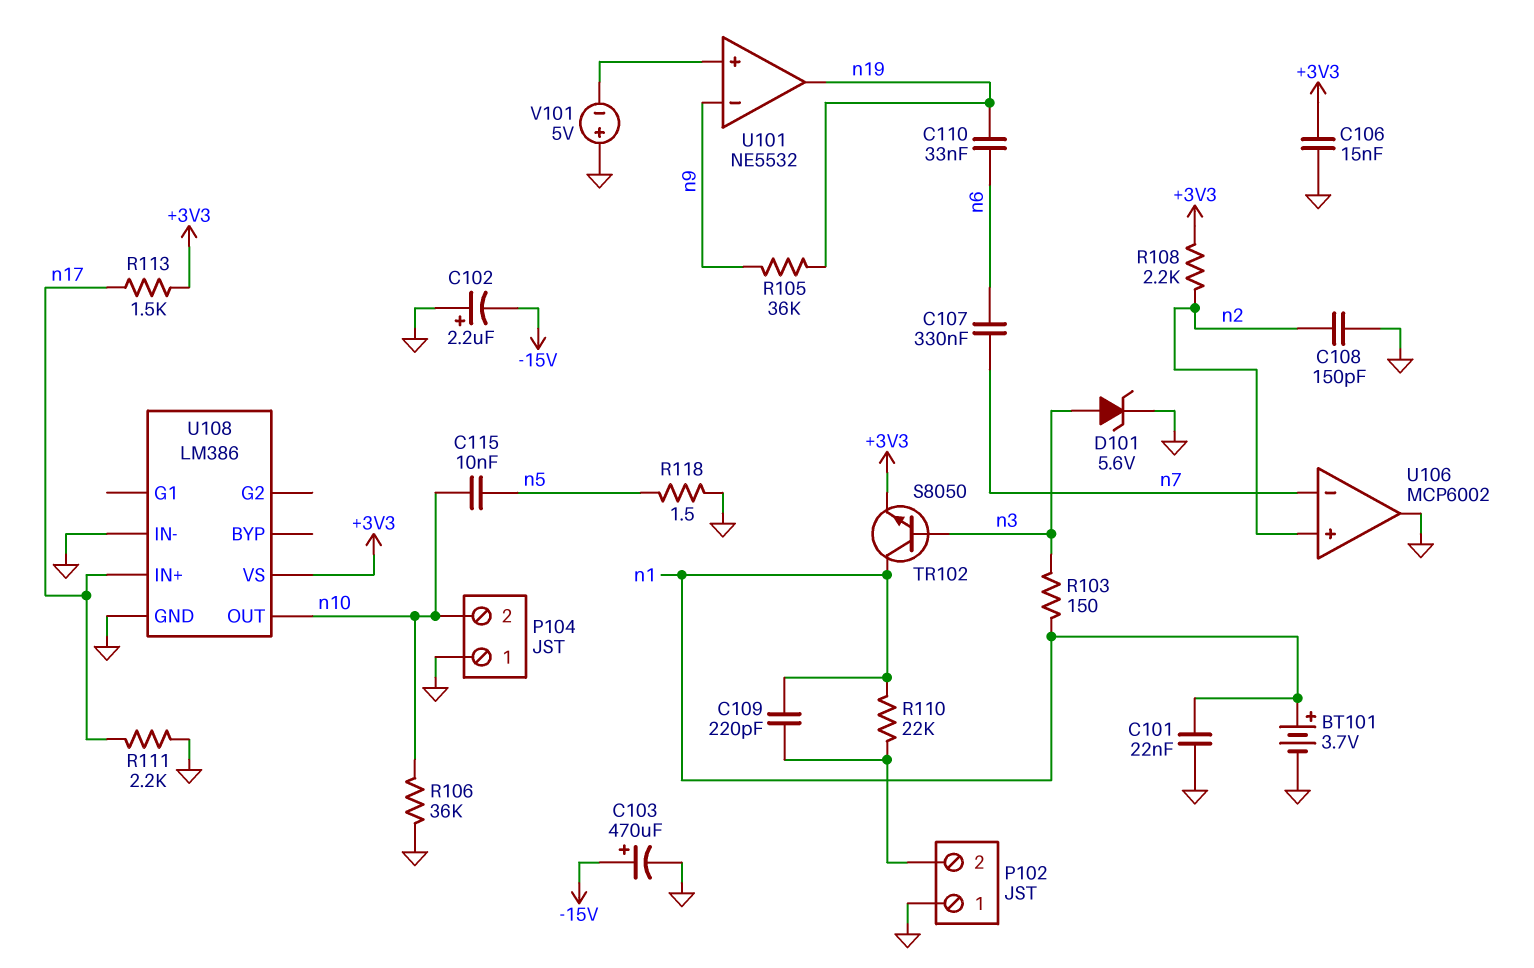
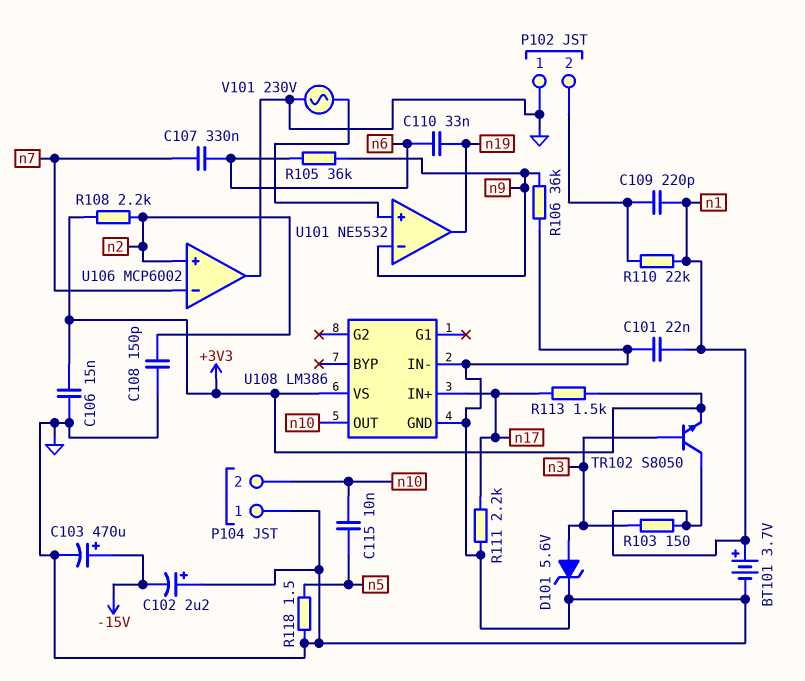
R105: 36k (n9, n19) -> 36k (n6, n9)
R106: 36k (GND, n10) -> 36k (GND, n9)
V101: 5V (plus GND, minus U101/in+) -> AC 230V (GND, U101/in+)

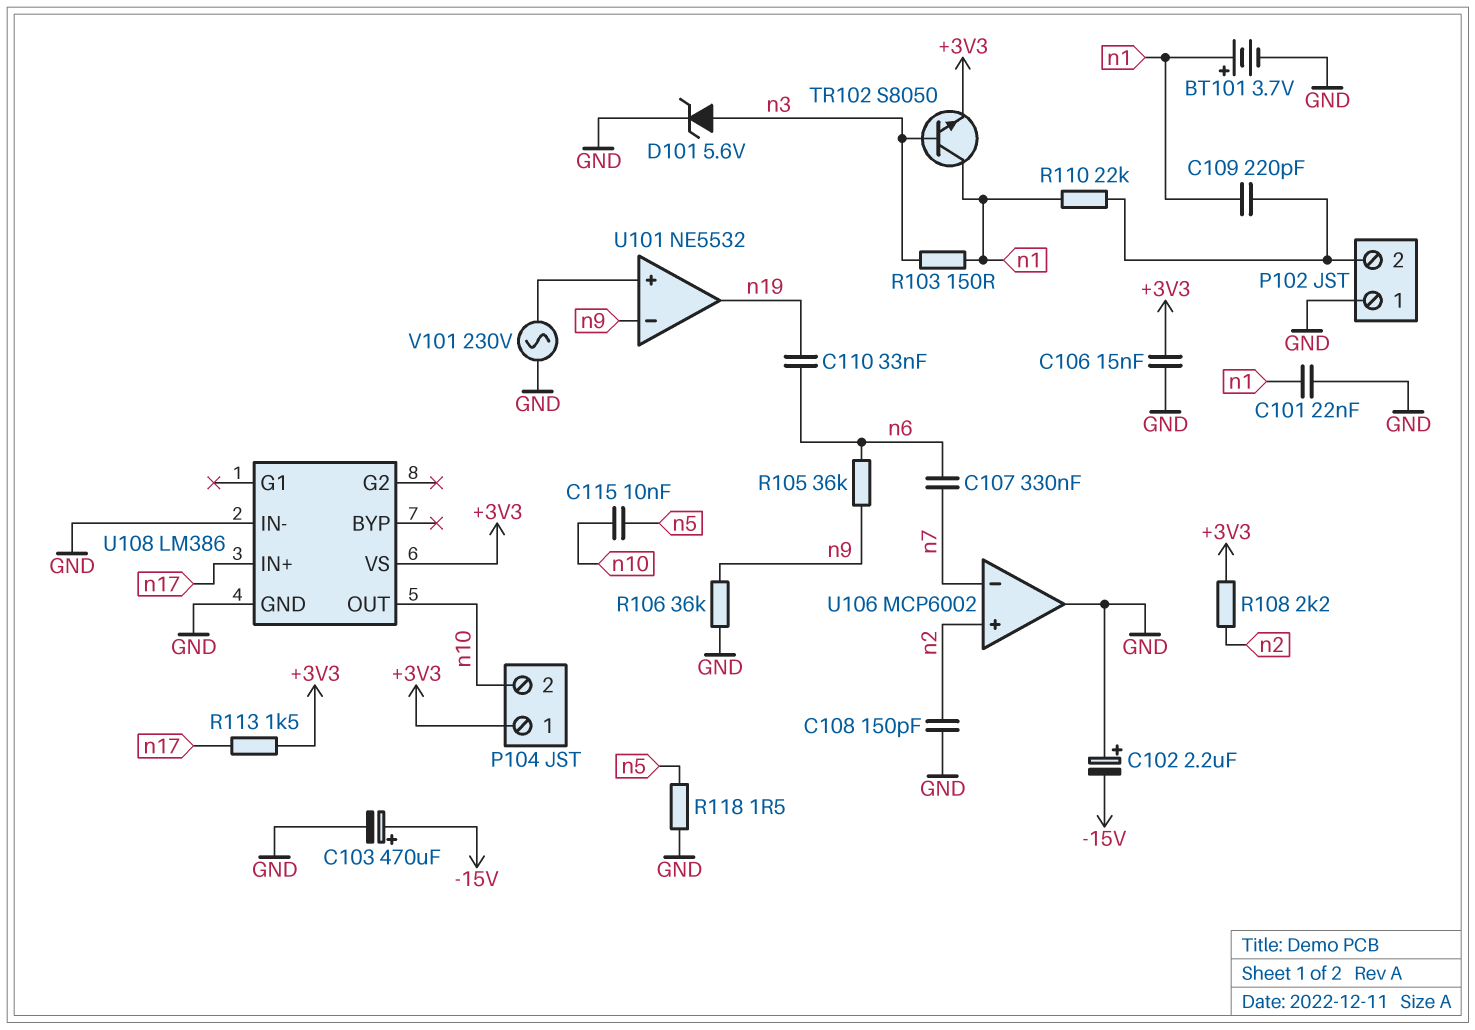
P104 pin 1: GND -> +3V3
R111: 2.2k (GND, n17) -> none

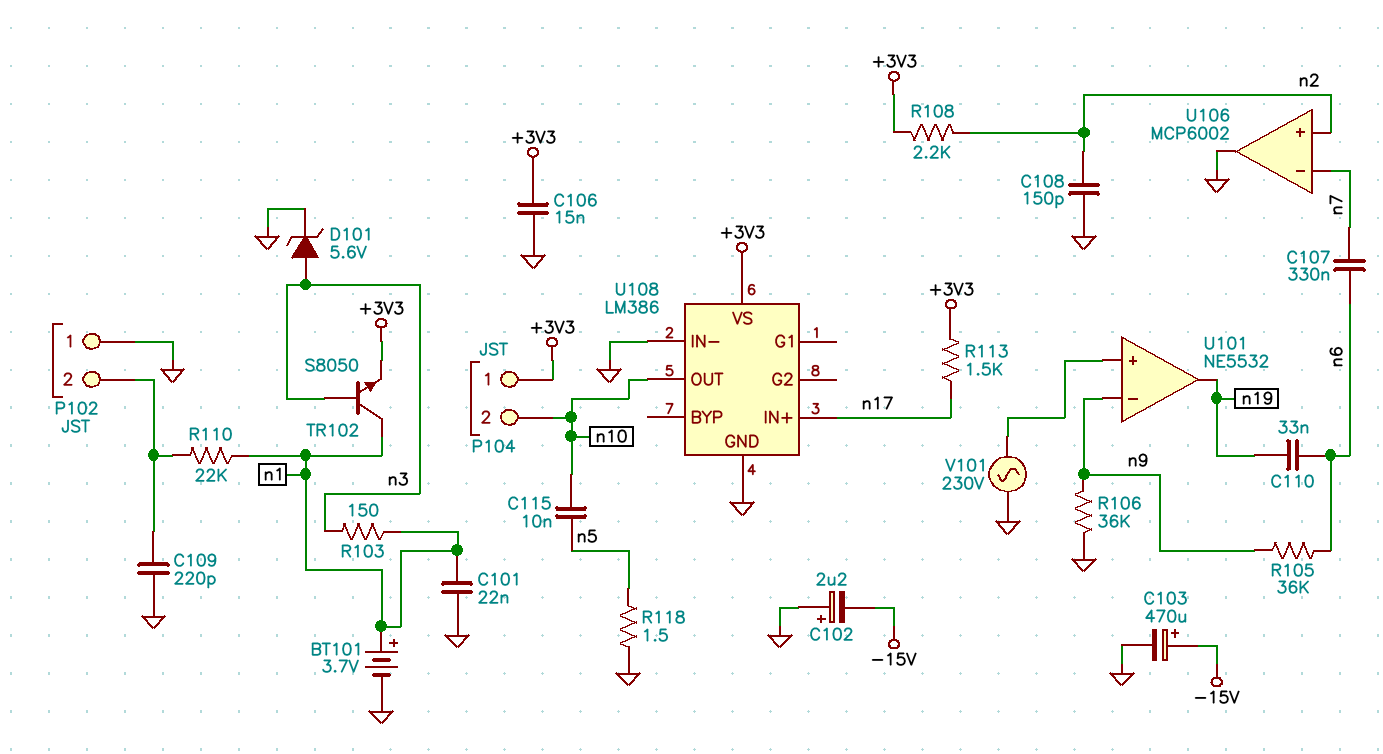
C109: 220pF (P102/2, n1) -> 220pF (GND, P102/2)

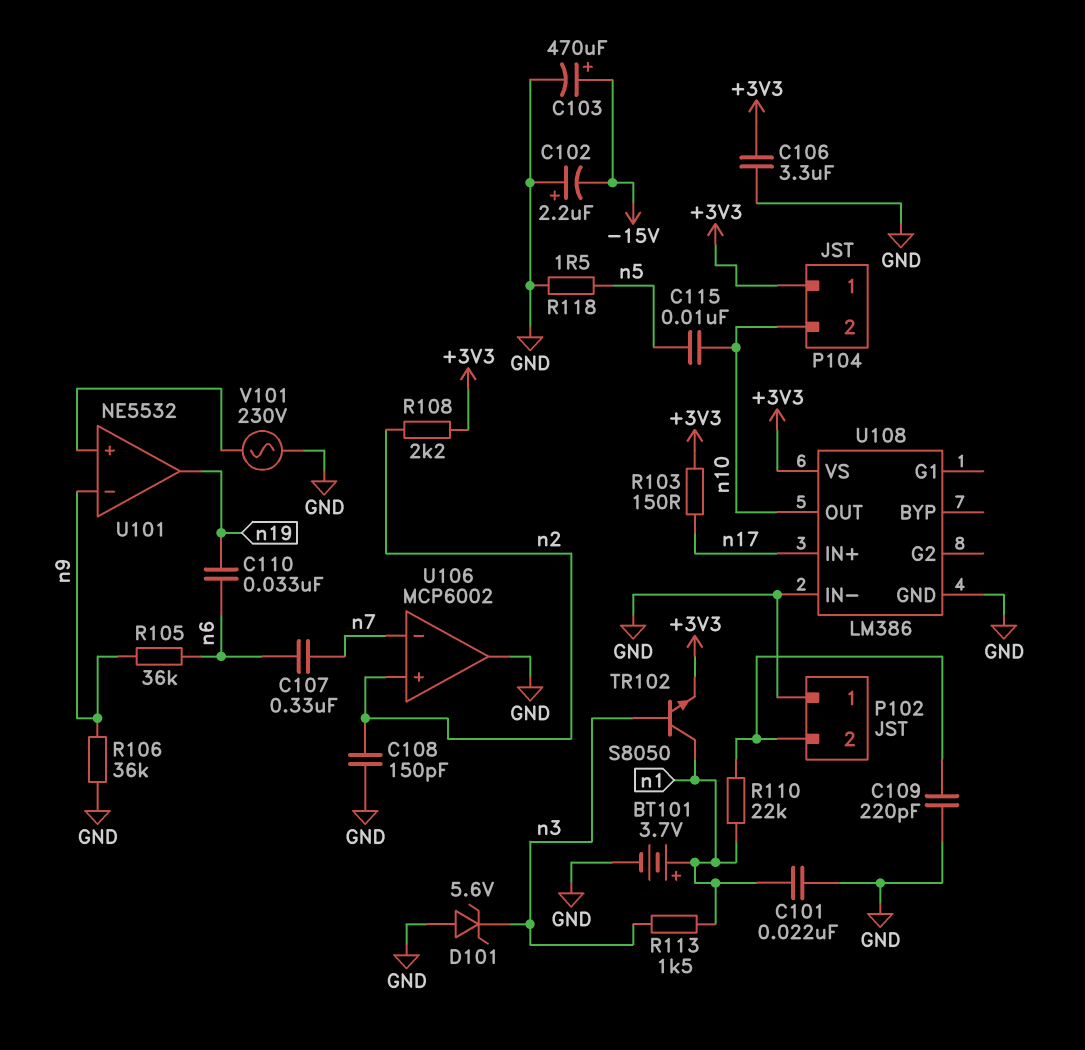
C106: 15nF (+3V3, GND) -> 3.3uF (+3V3, GND)
D101: zener 5.6V (A n3, K GND) -> zener 5.6V (A GND, K n3)
R103: 150 (n1, n3) -> 150 (+3V3, n17)
R113: 1.5k (+3V3, n17) -> 1.5k (n1, n3)

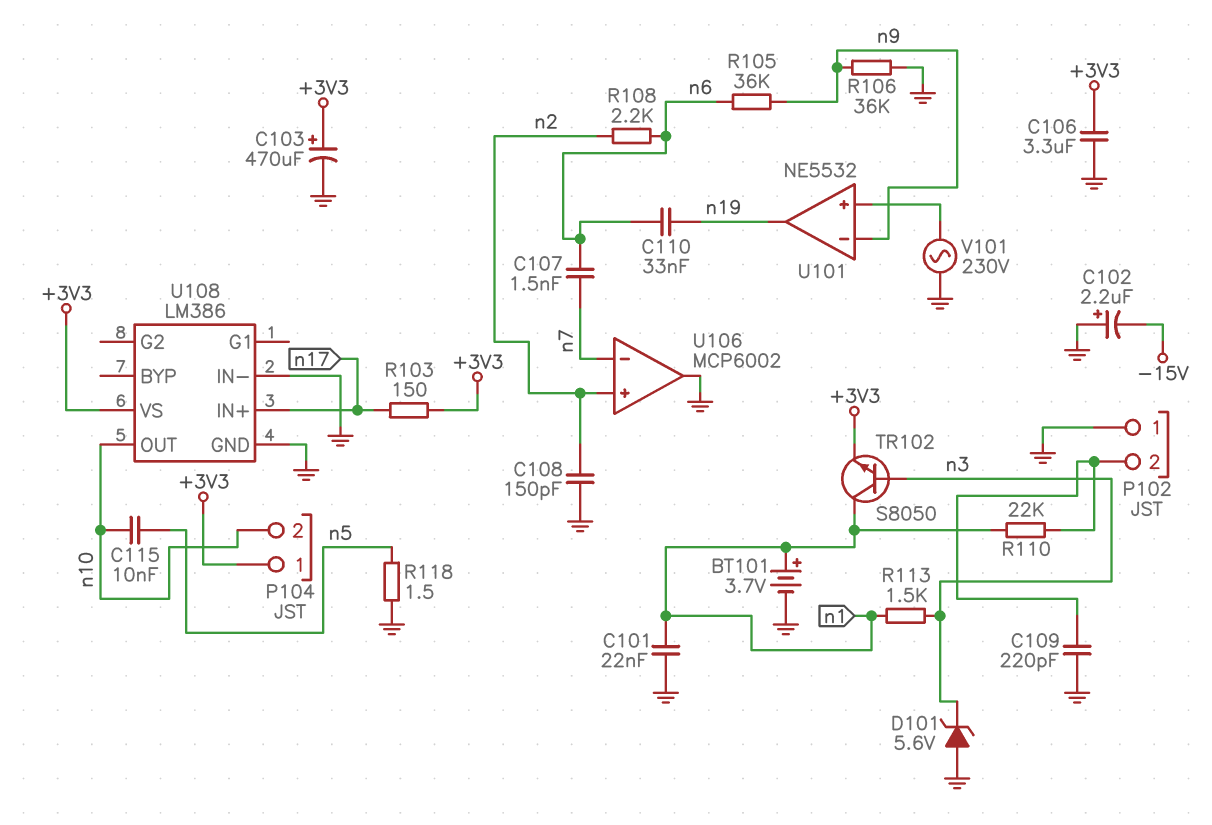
C103: 470uF (plus -15V, minus GND) -> 470uF (plus +3V3, minus GND)
C107: 330nF (n6, n7) -> 1.5nF (n6, n7)
R108: 2.2k (+3V3, n2) -> 2.2k (n2, n6)

